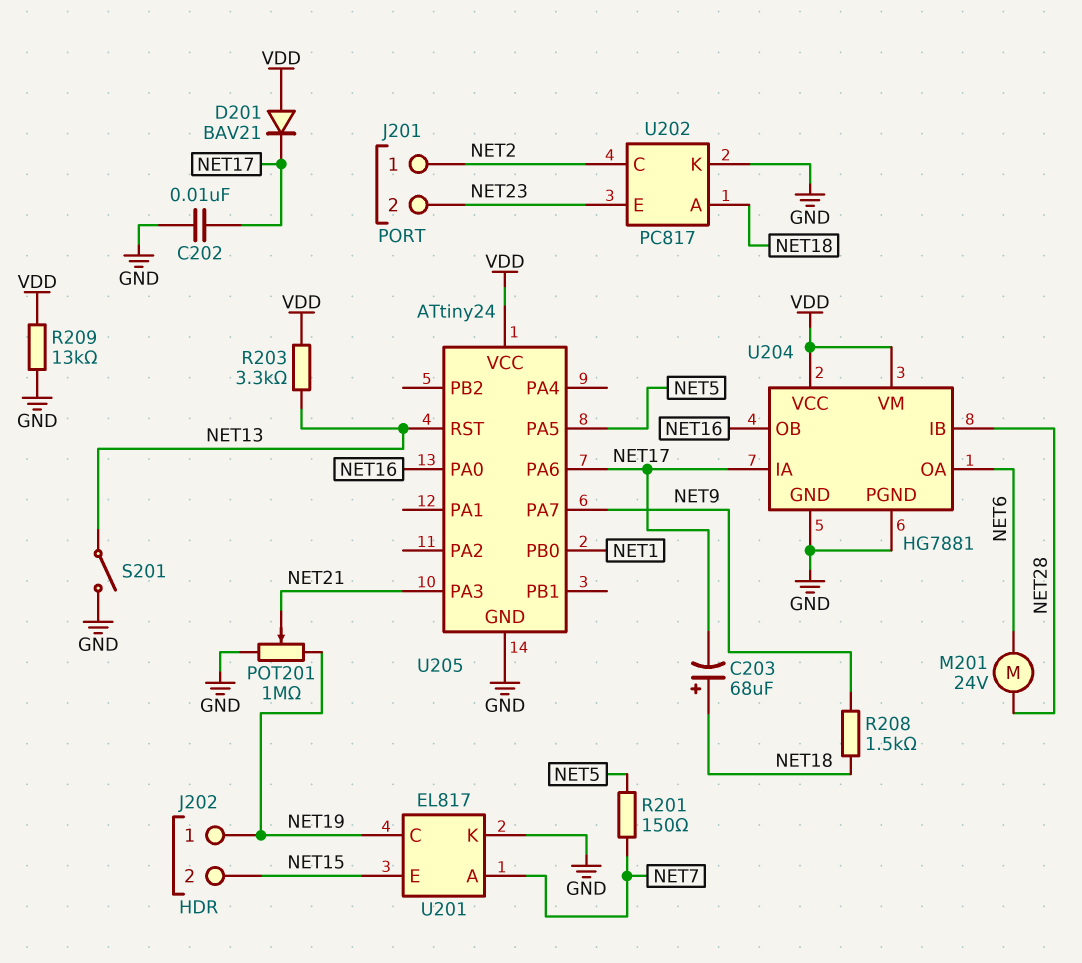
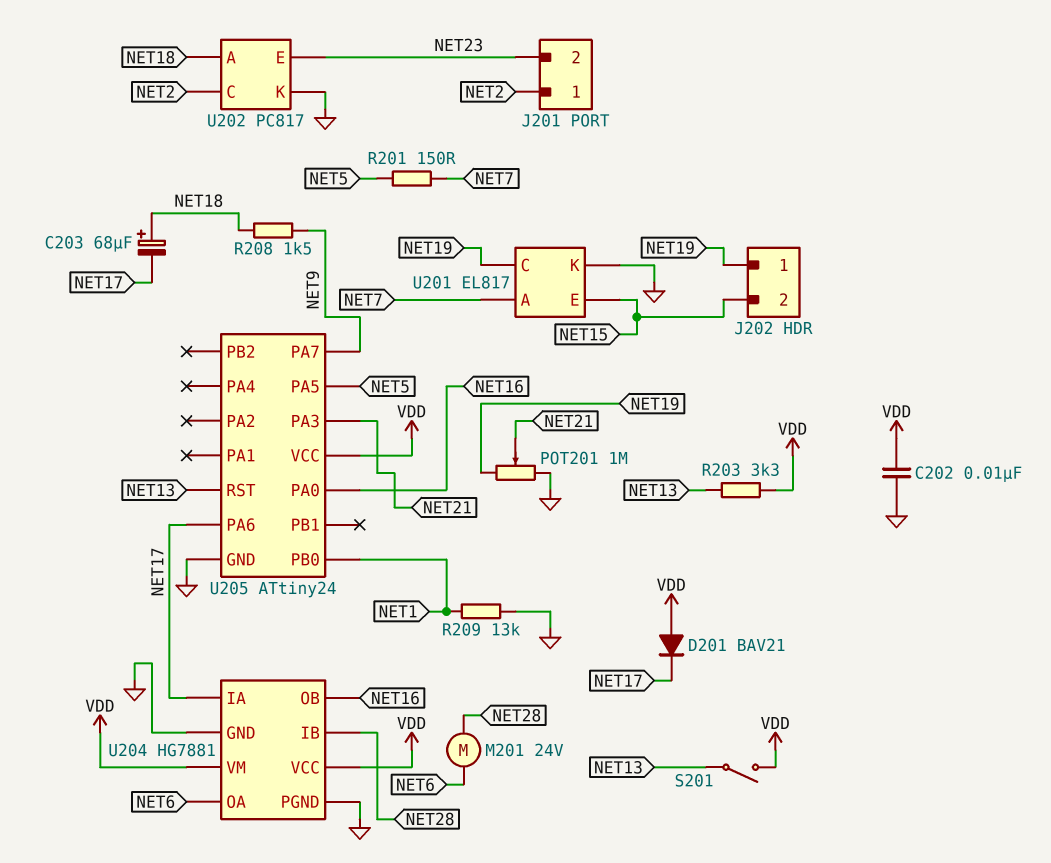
C202: 10nF (GND, NET17) -> 10nF (GND, VDD)
R209: 13k (GND, VDD) -> 13k (GND, NET1)
S201: switch (GND, NET13) -> switch (NET13, VDD)

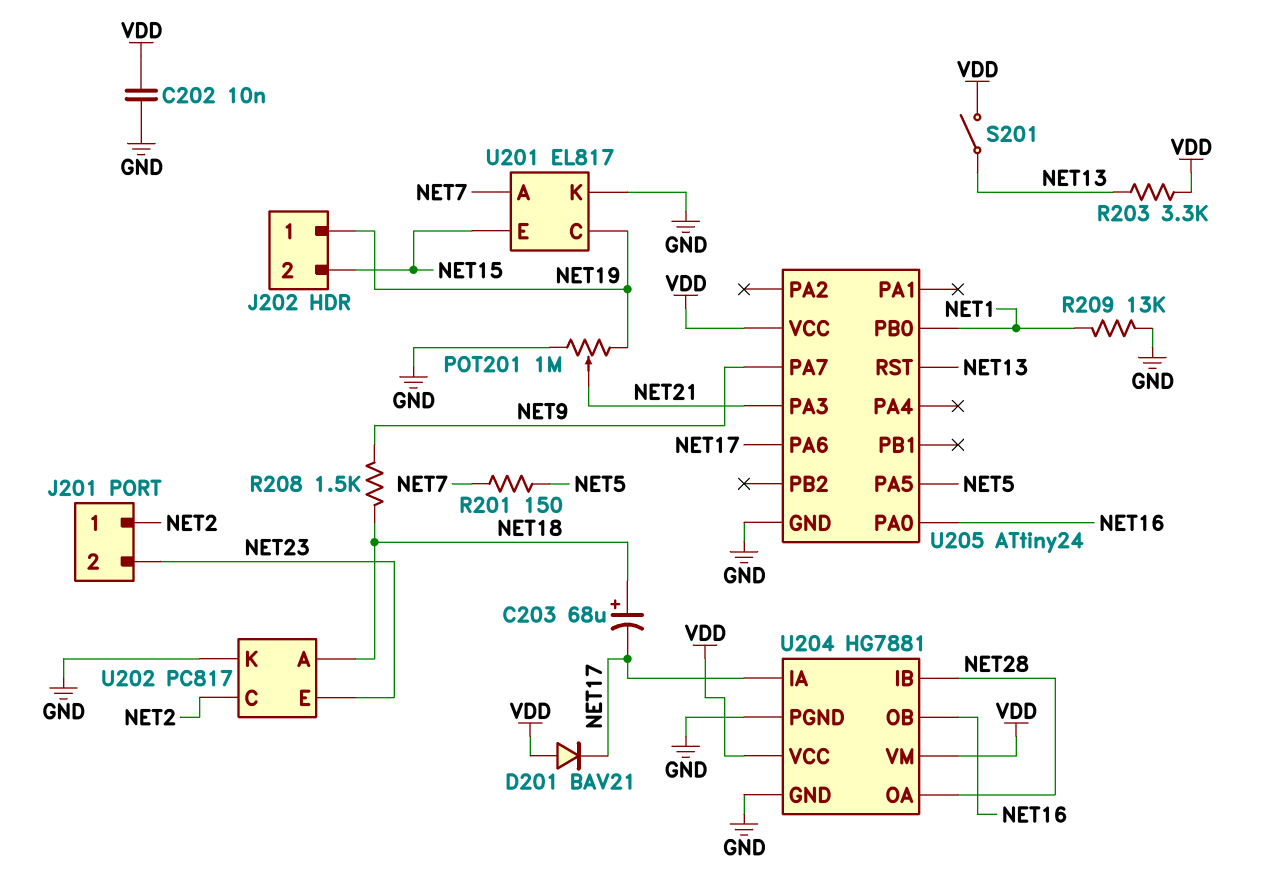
M201: motor 24V (NET6, NET28) -> none
U204 pin OA: NET6 -> NET28

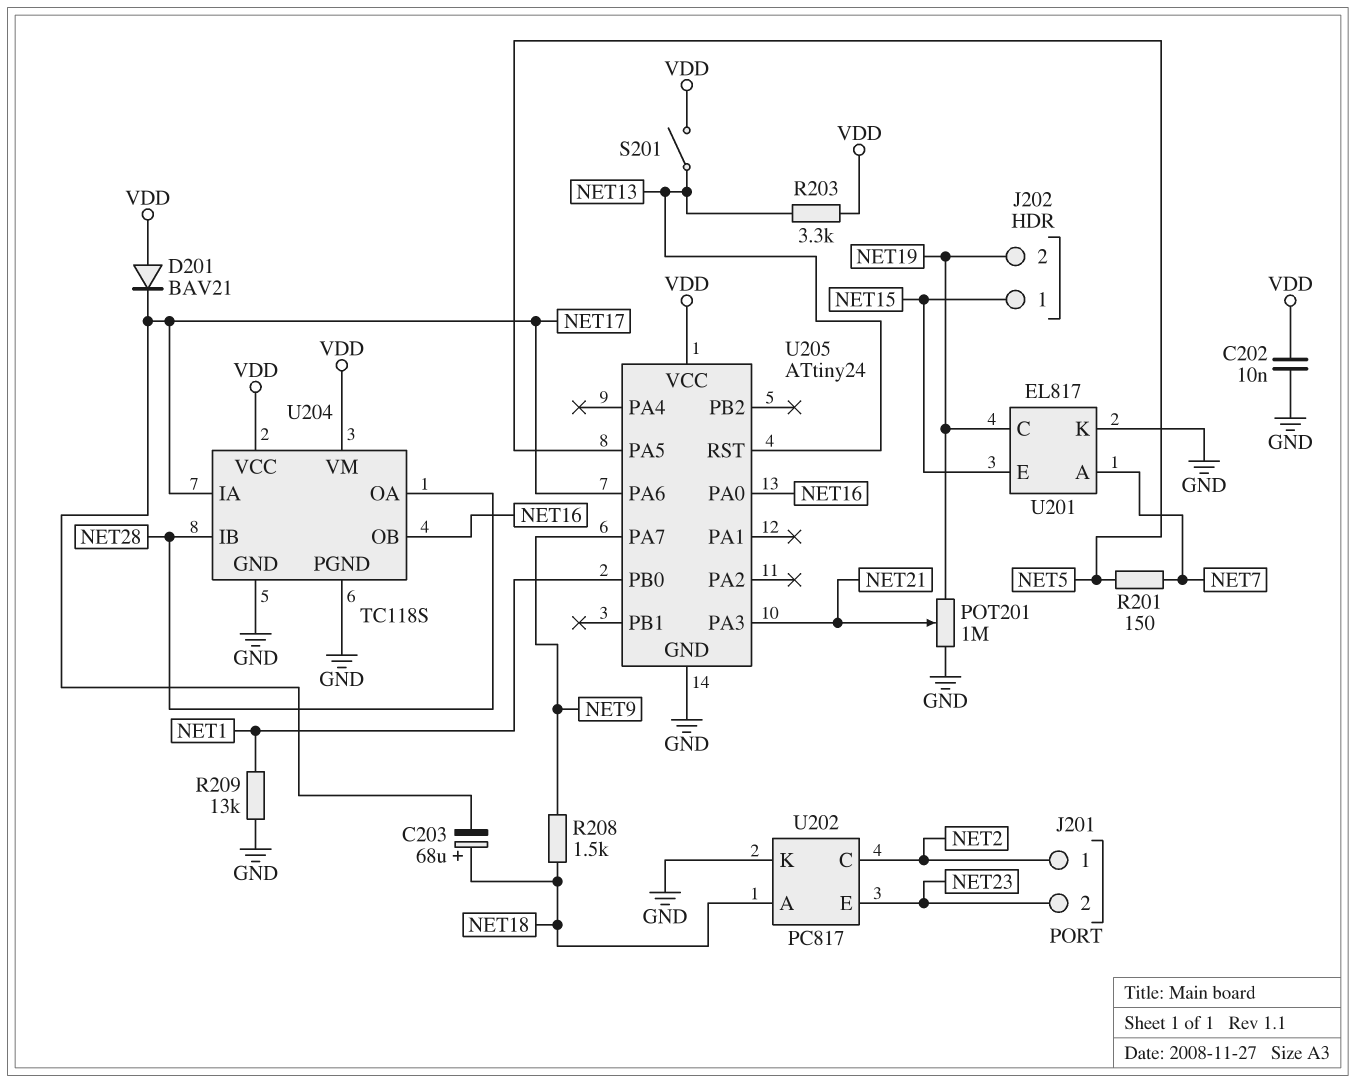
J202 pin 1: NET19 -> NET15
J202 pin 2: NET15 -> NET19
U204: HG7881 -> TC118S

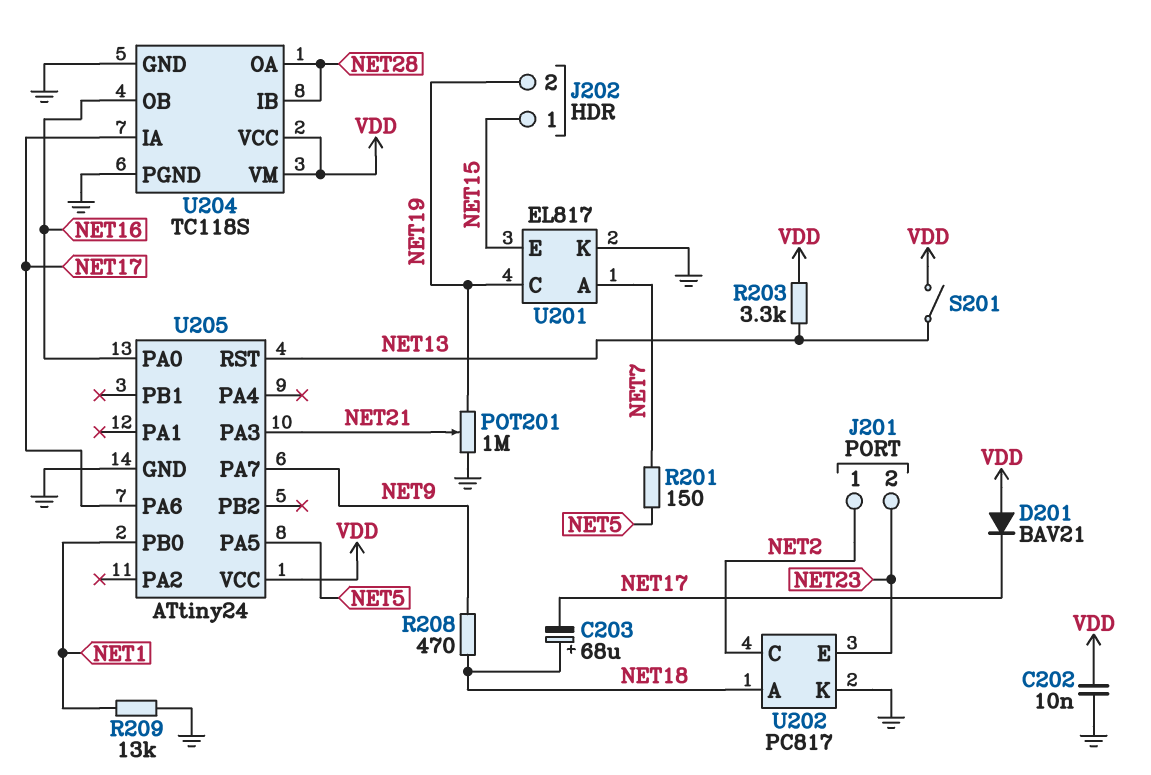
R208: 1.5k (NET9, NET18) -> 470 (NET9, NET18)

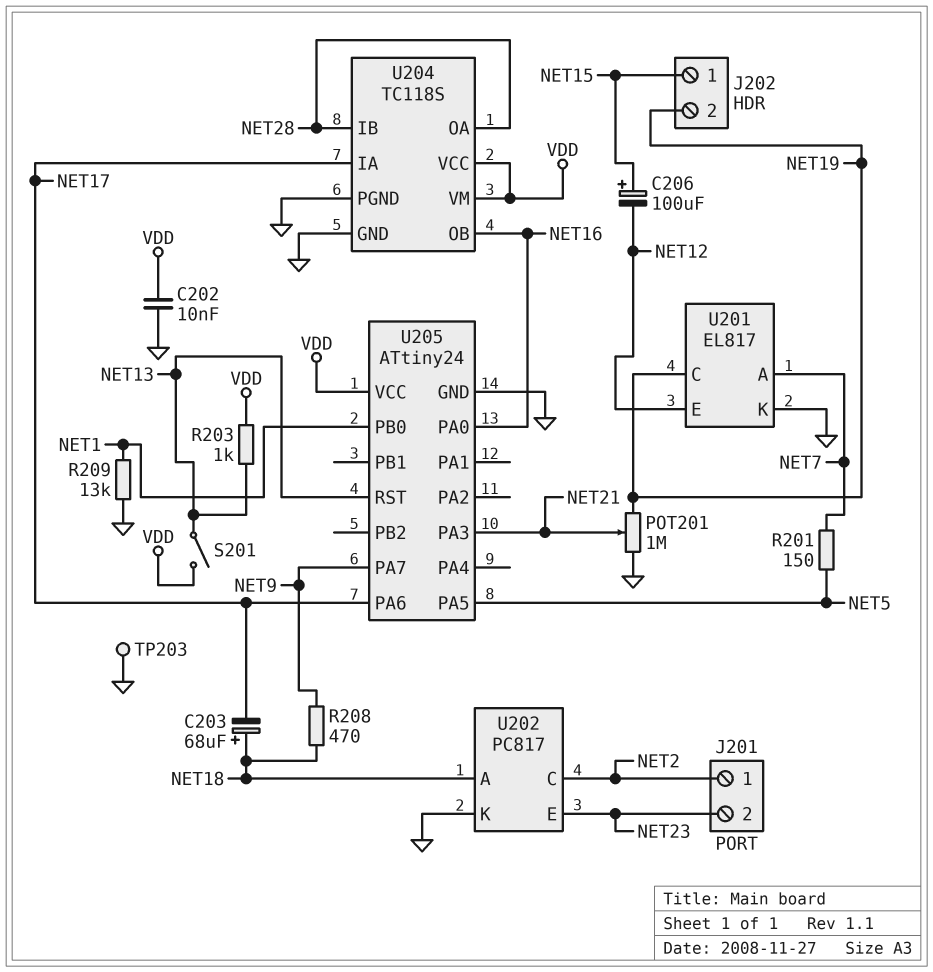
C206: none -> 100uF (plus NET15, minus NET12)
D201: diode BAV21 (A VDD, K NET17) -> none
R203: 3.3k (NET13, VDD) -> 1k (NET13, VDD)
TP203: none -> test point (GND)
U201 pin E: NET15 -> NET12

